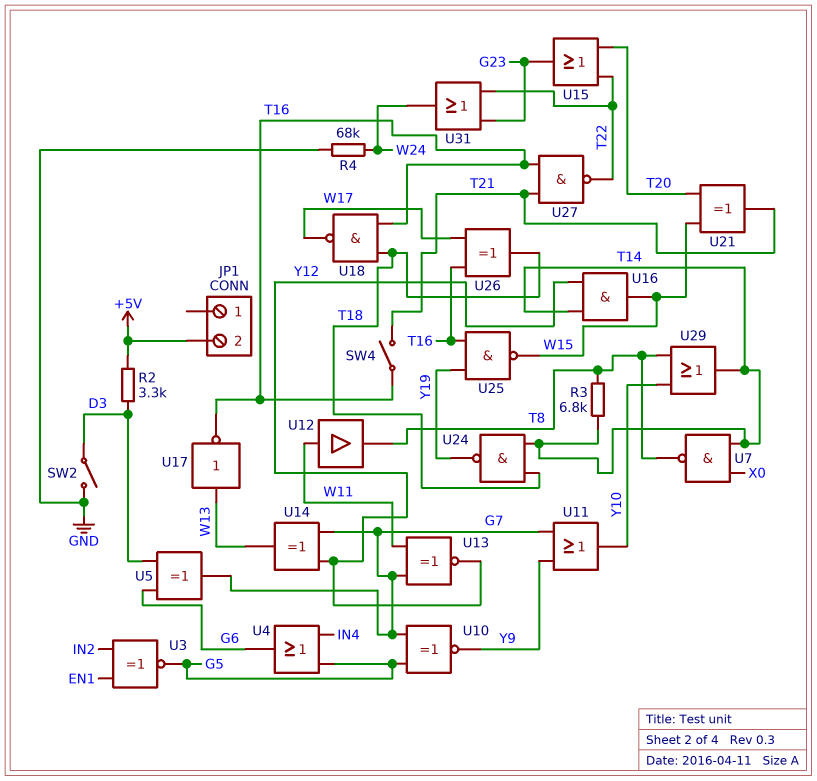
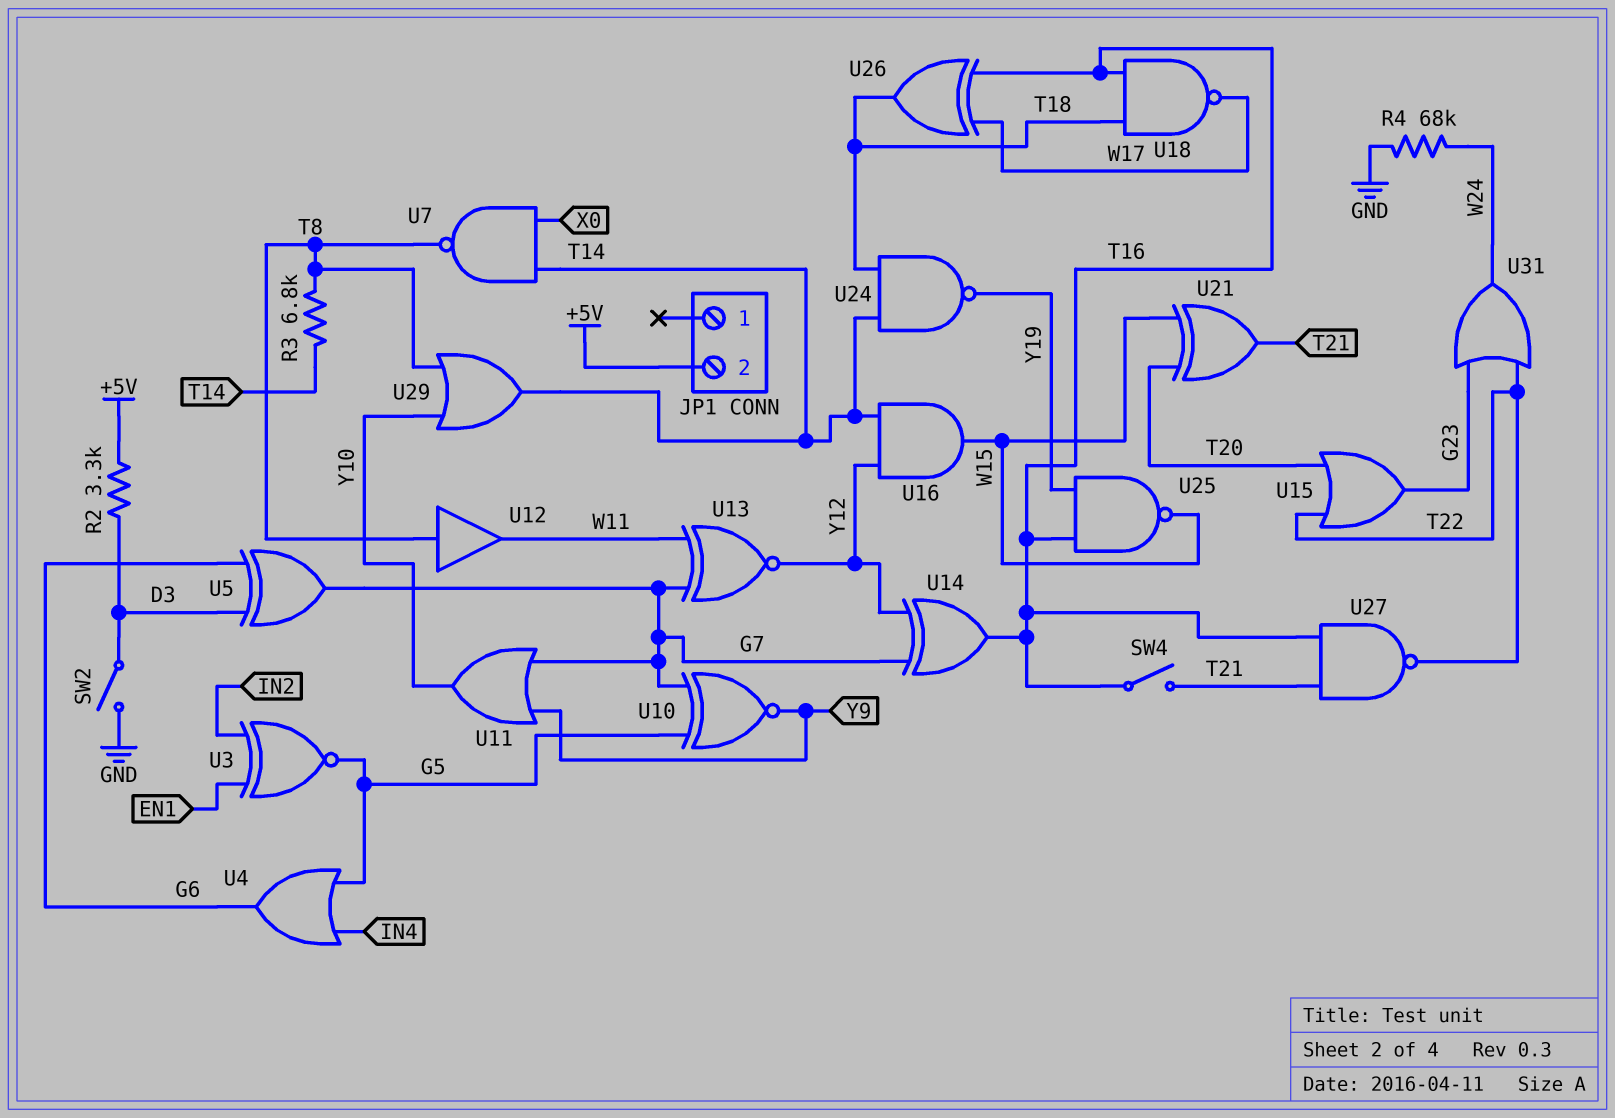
U12: buffer (in W11, out T8) -> buffer (in T8, out W11)
U14: XOR (in G7, in Y12, out W13) -> XOR (in G7, in Y12, out T16)
U17: NOT (in W13, out T16) -> none

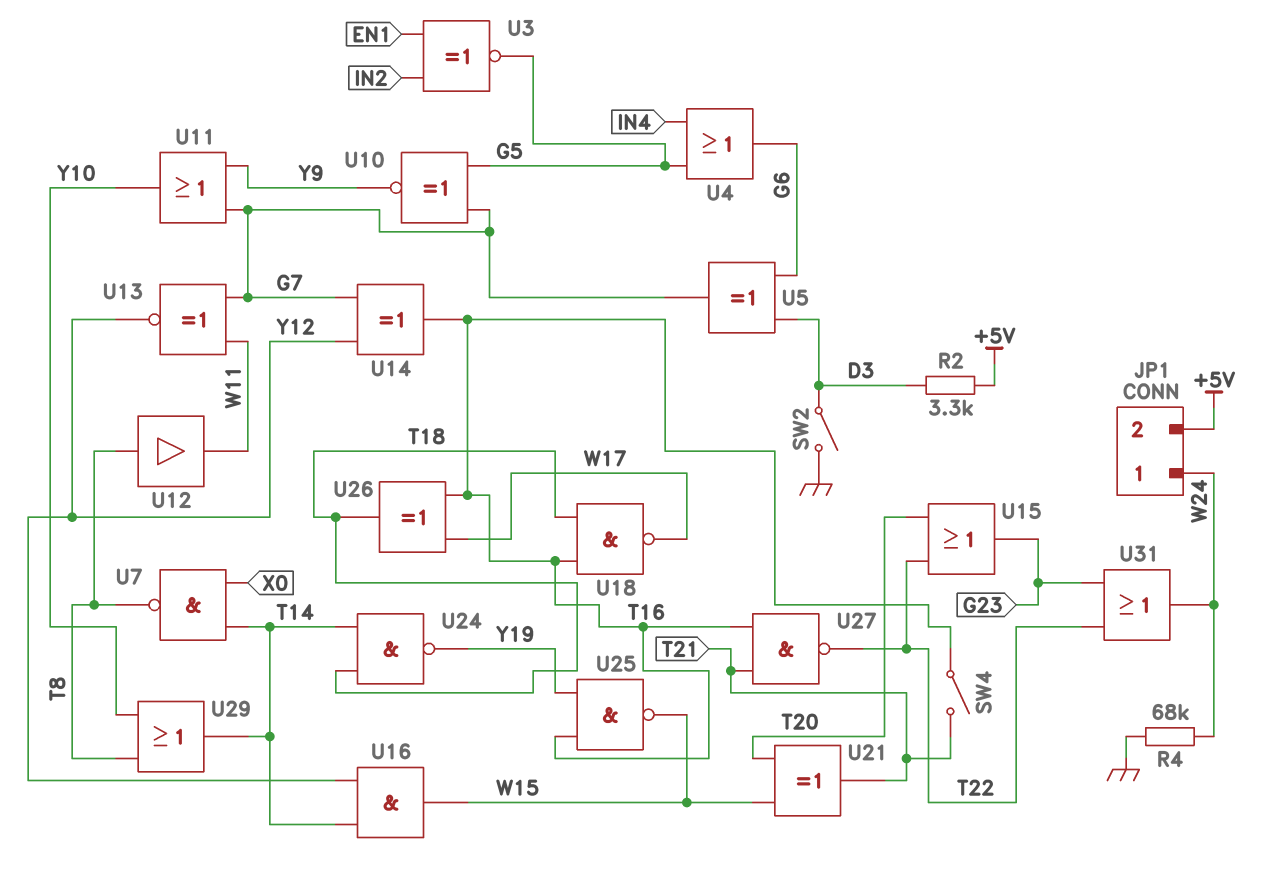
JP1 pin 1: none -> W24
R3: 6.8k (T8, T14) -> none

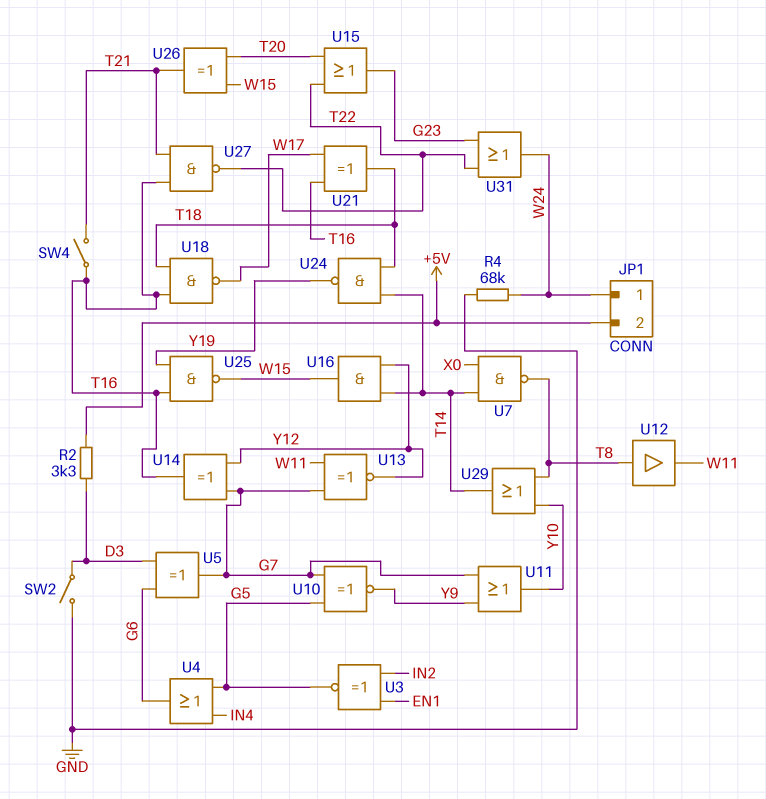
U21: XOR (in T20, in W15, out T21) -> XOR (in T16, in W17, out T18)
U26: XOR (in T16, in W17, out T18) -> XOR (in T20, in W15, out T21)

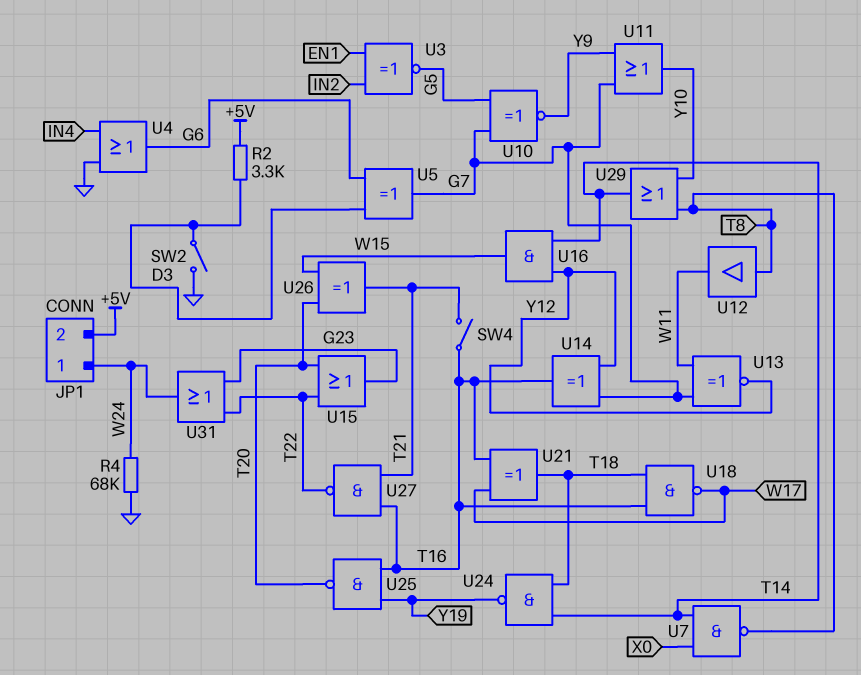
U4: OR (in G5, in IN4, out G6) -> OR (in GND, in IN4, out G6)
U25: NAND (in T16, in Y19, out W15) -> NAND (in T16, in Y19, out T20)

